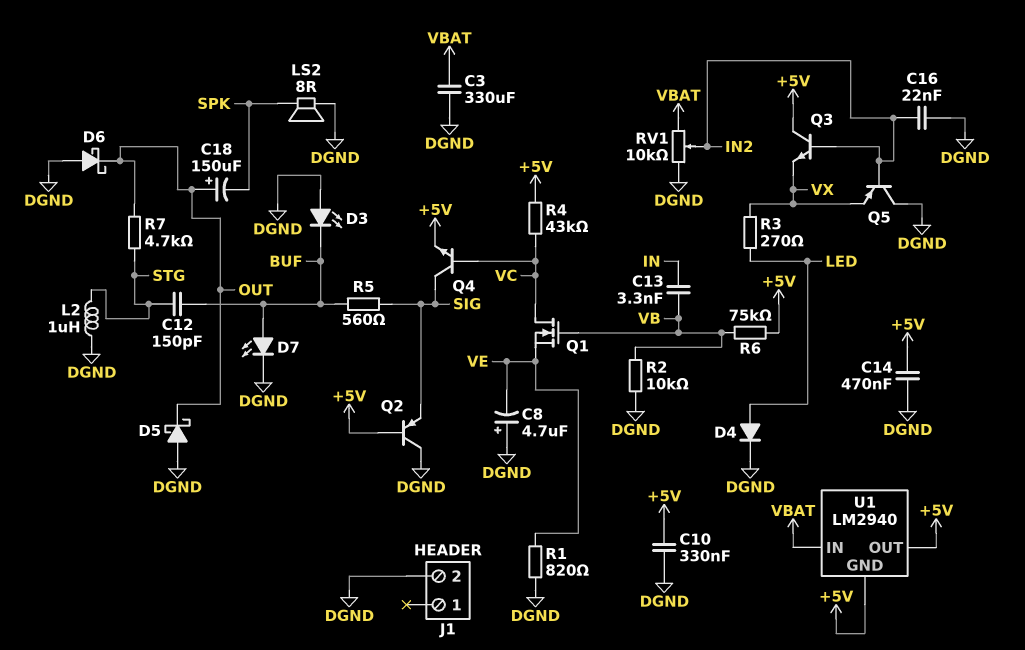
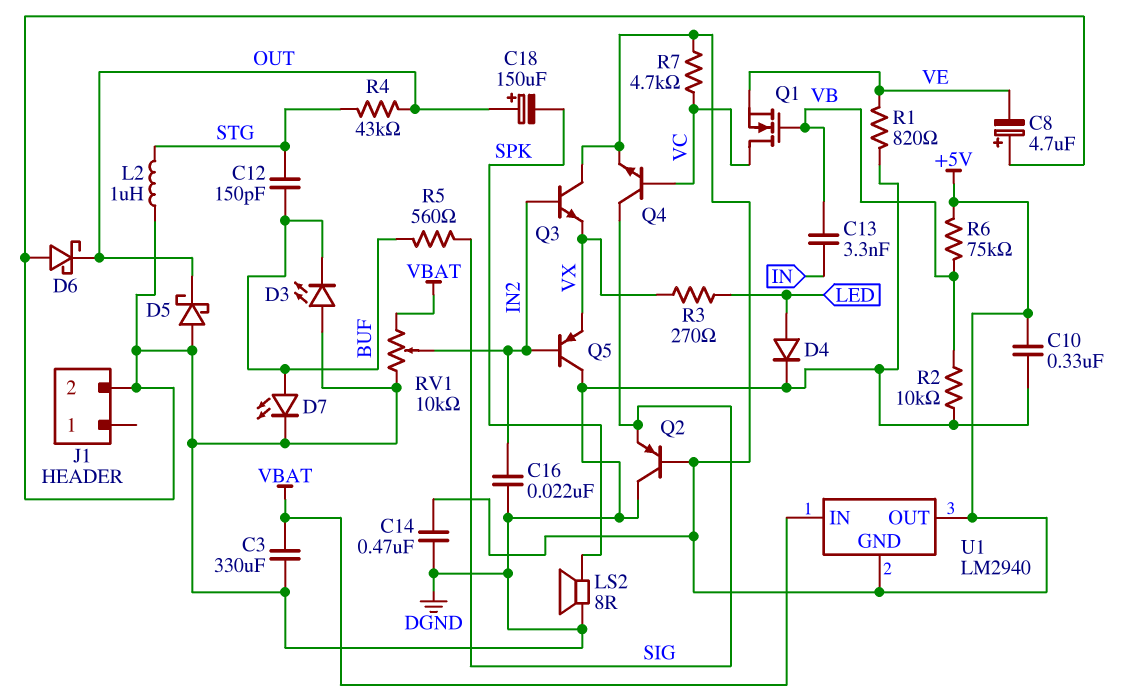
R4: 43k (+5V, VC) -> 43k (OUT, STG)
R7: 4.7k (OUT, STG) -> 4.7k (+5V, VC)

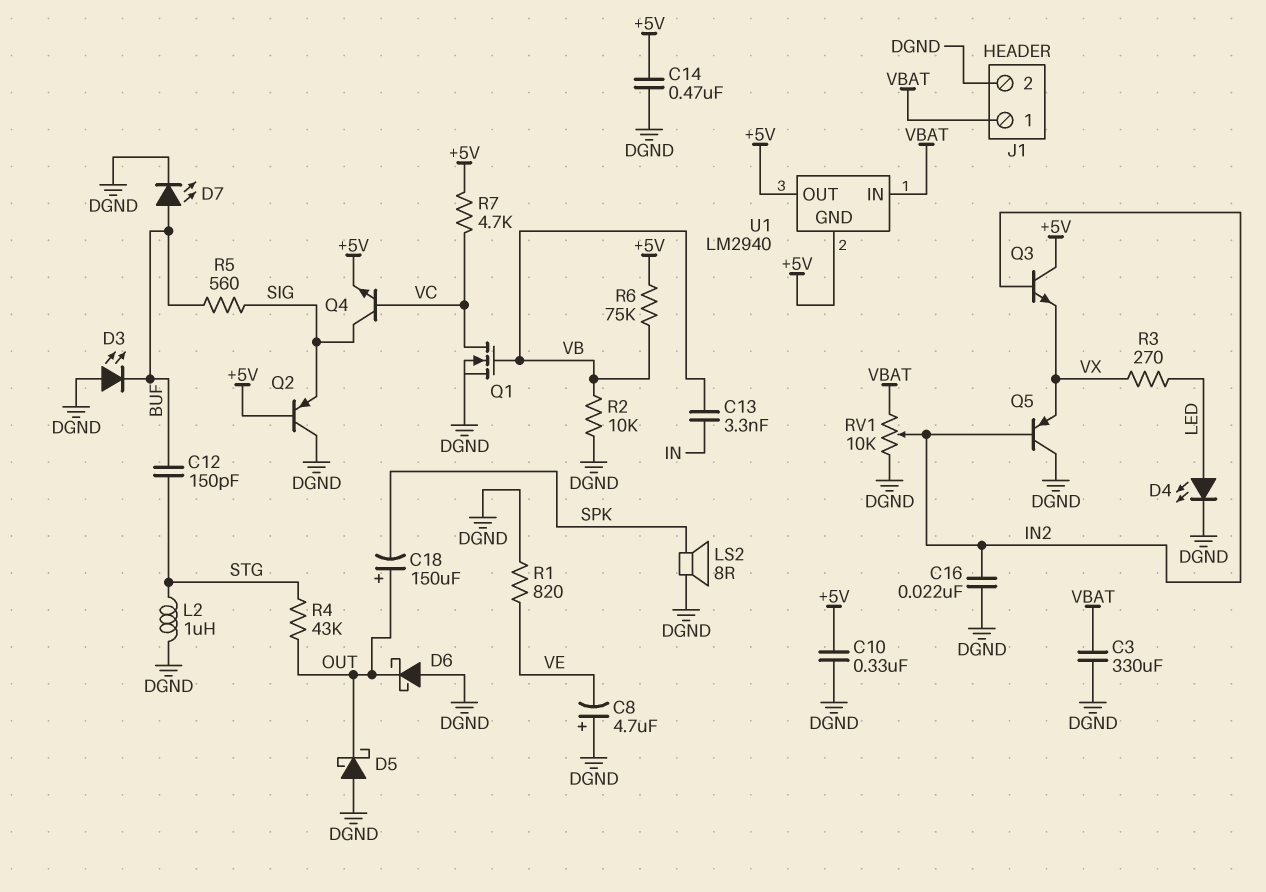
D4: diode (A LED, K DGND) -> LED (A LED, K DGND)
J1 pin 1: none -> VBAT
Q1: NMOS (G VB, D VC, S VE) -> NMOS (G VB, D VC, S DGND)

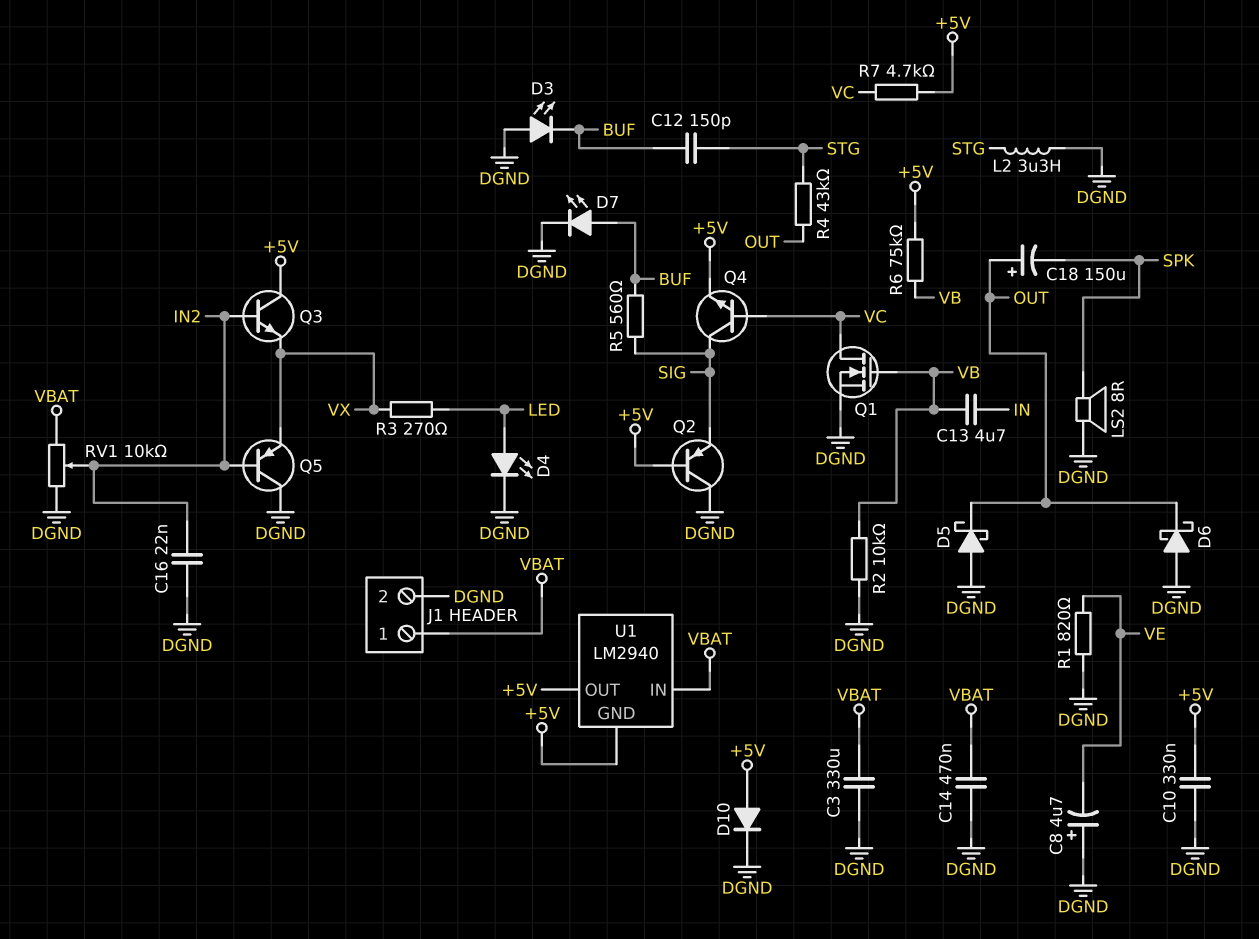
C13: 3.3nF (IN, VB) -> 4.7uF (IN, VB)
C14: 470nF (+5V, DGND) -> 470nF (DGND, VBAT)
D10: none -> diode (A +5V, K DGND)
L2: 1uH (DGND, STG) -> 3.3uH (DGND, STG)

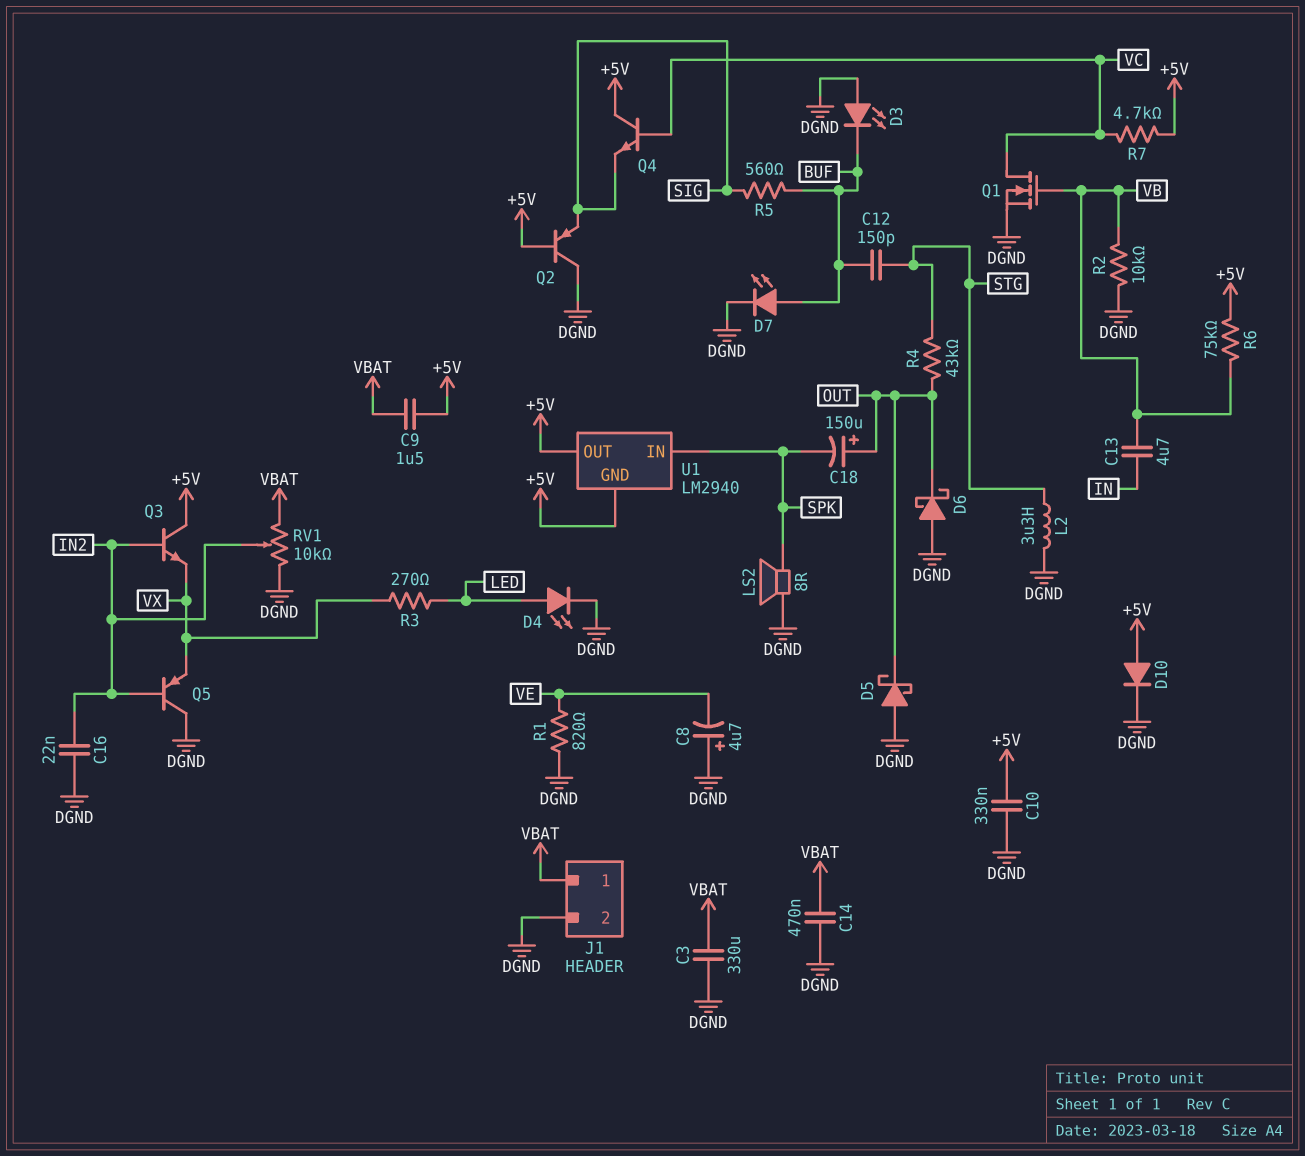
C9: none -> 1.5uF (+5V, VBAT)
Q4: NPN (B VC, C SIG, E +5V) -> NPN (B VC, C +5V, E SIG)
U1 pin IN: VBAT -> SPK

